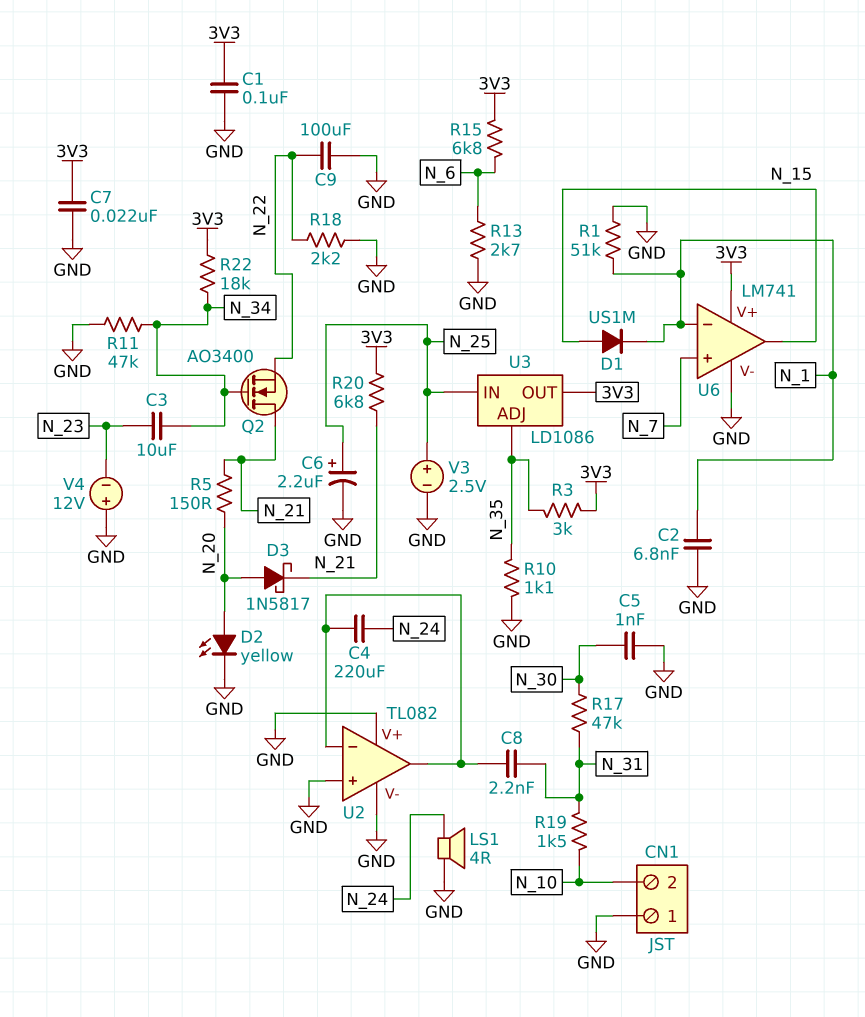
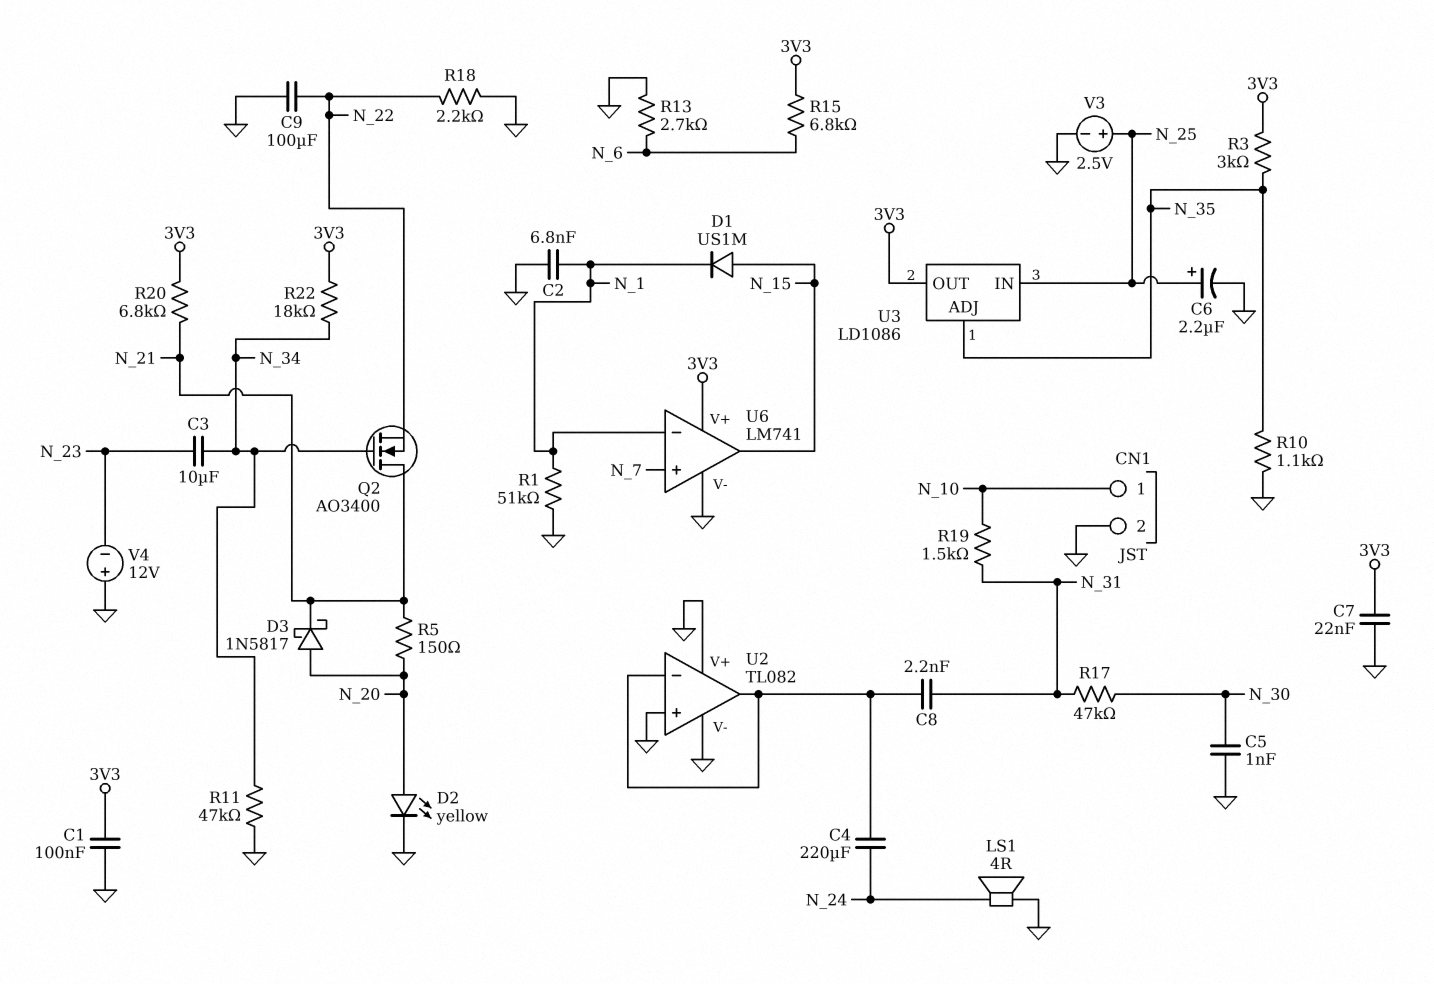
CN1 pin 1: GND -> N_10
CN1 pin 2: N_10 -> GND

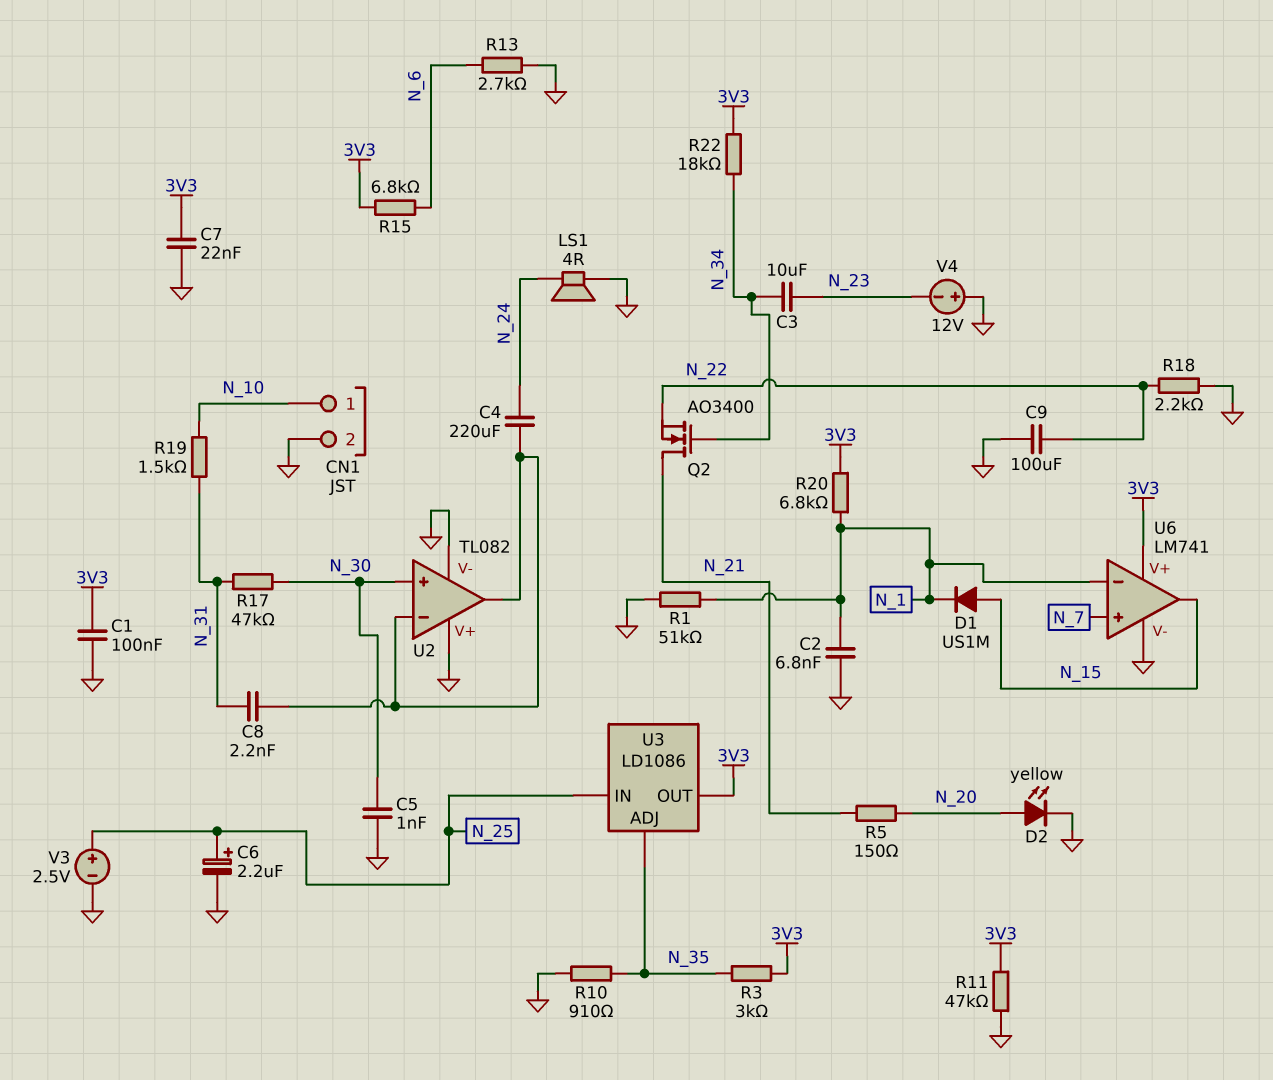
D3: schottky 1N5817 (A N_20, K N_21) -> none
R10: 1.1k (GND, N_35) -> 910 (GND, N_35)
R11: 47k (GND, N_34) -> 47k (3V3, GND)
R20: 6.8k (3V3, N_21) -> 6.8k (3V3, N_1)
U2 pin in+: GND -> N_30

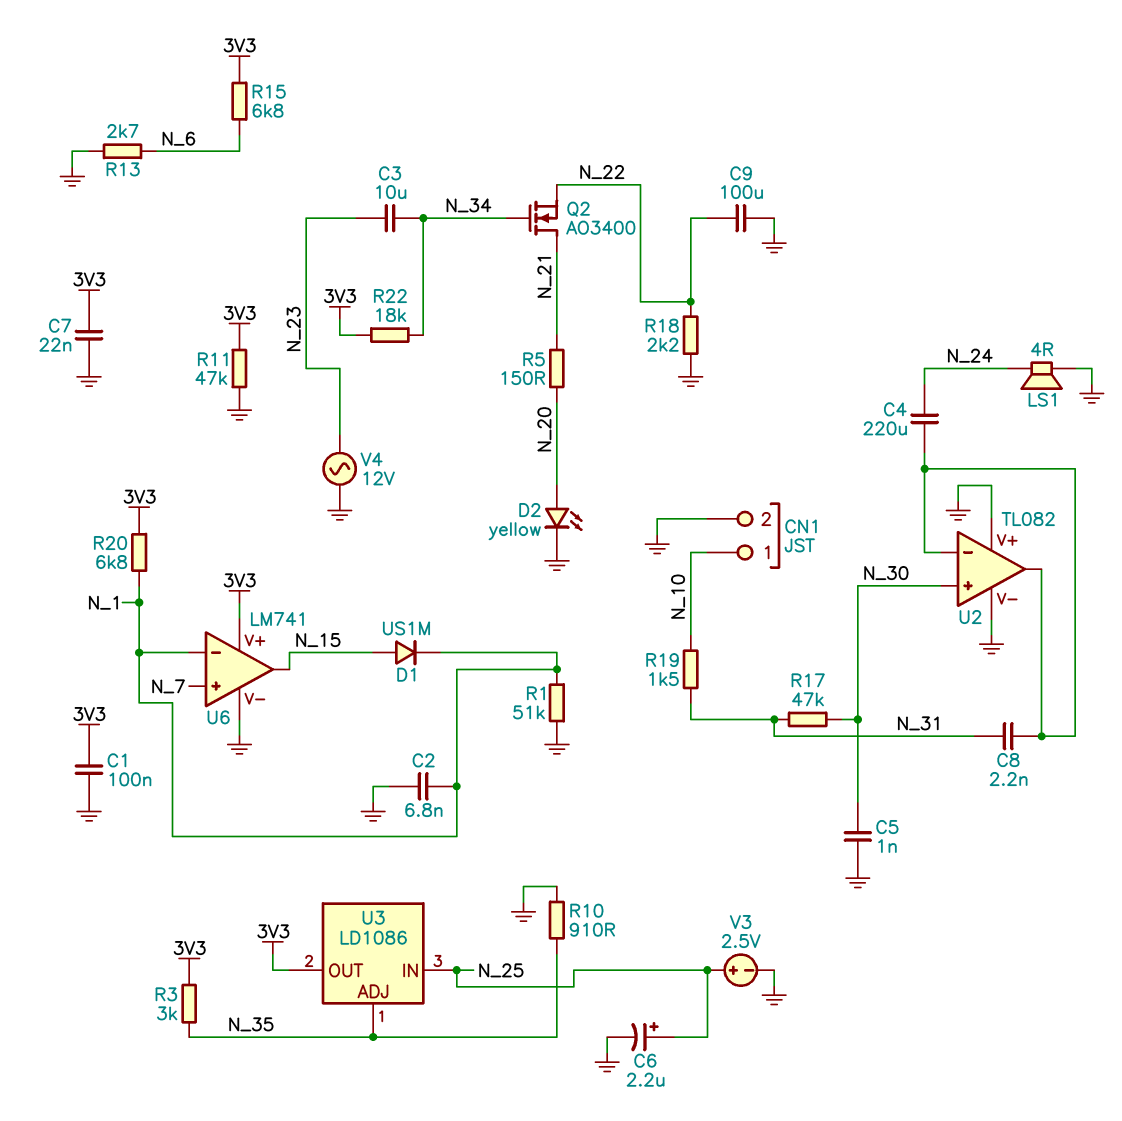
V4: 12V (plus GND, minus N_23) -> AC 12V (GND, N_23)

